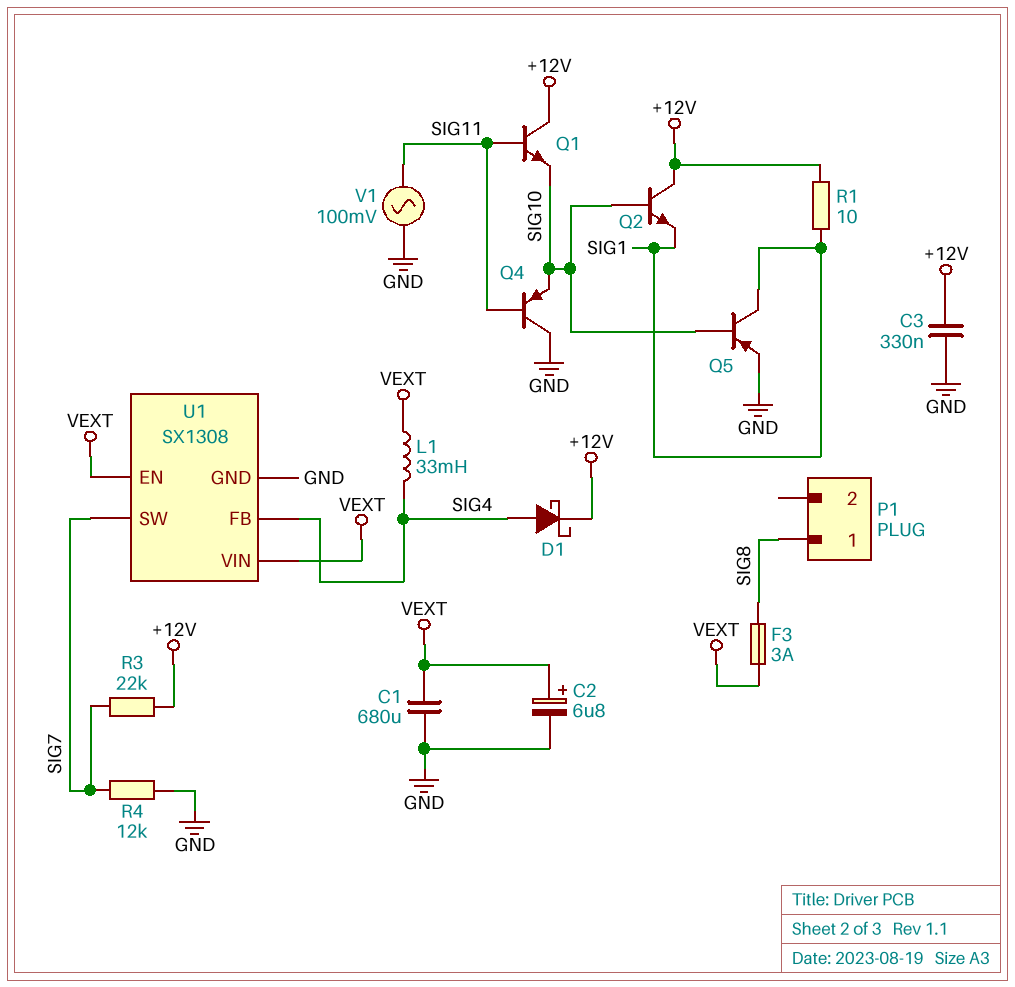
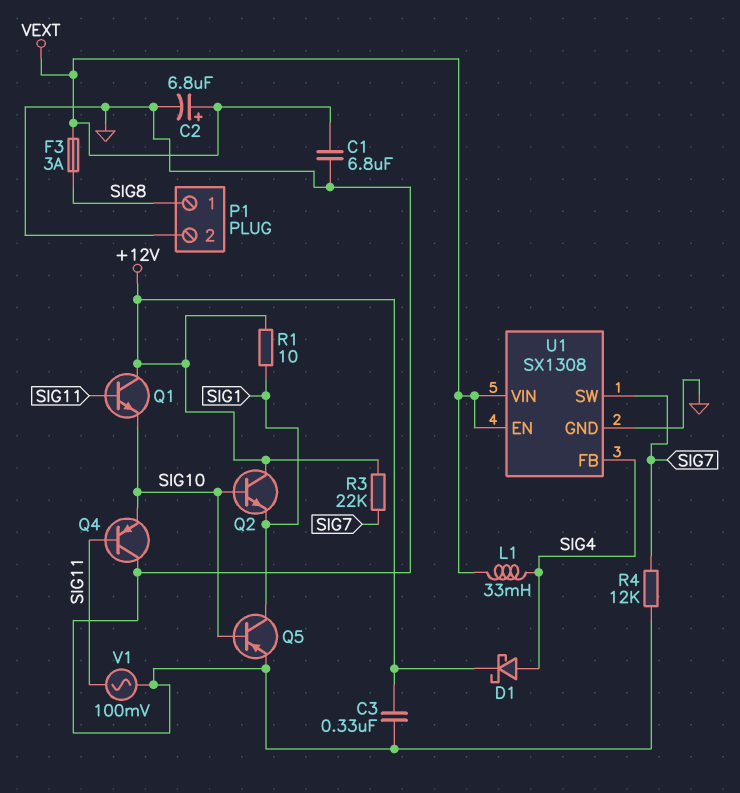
C1: 680uF (GND, VEXT) -> 6.8uF (GND, VEXT)
P1 pin 2: none -> GND

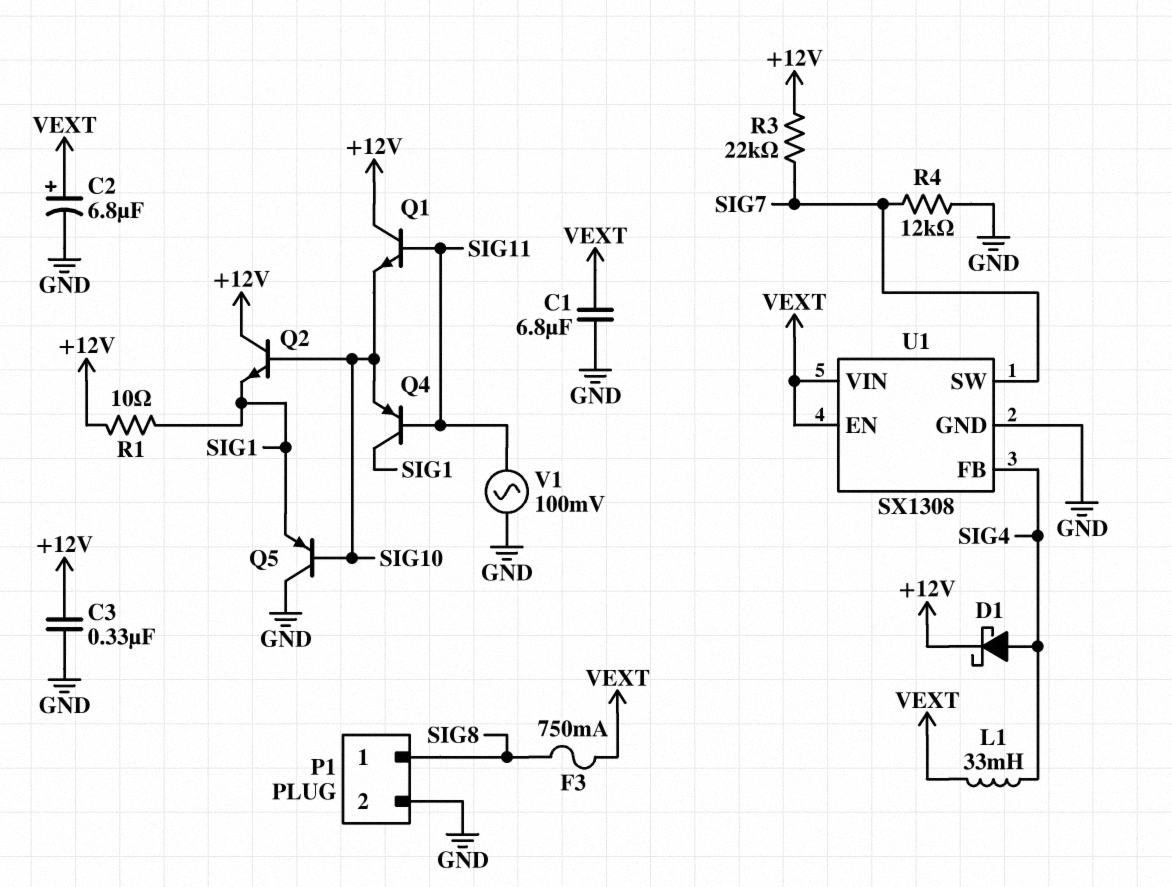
F3: 3A (SIG8, VEXT) -> 750mA (SIG8, VEXT)
Q4: PNP (B SIG11, C GND, E SIG10) -> PNP (B SIG11, C SIG1, E SIG10)
Q5: PNP (B SIG10, C SIG1, E GND) -> PNP (B SIG10, C GND, E SIG1)

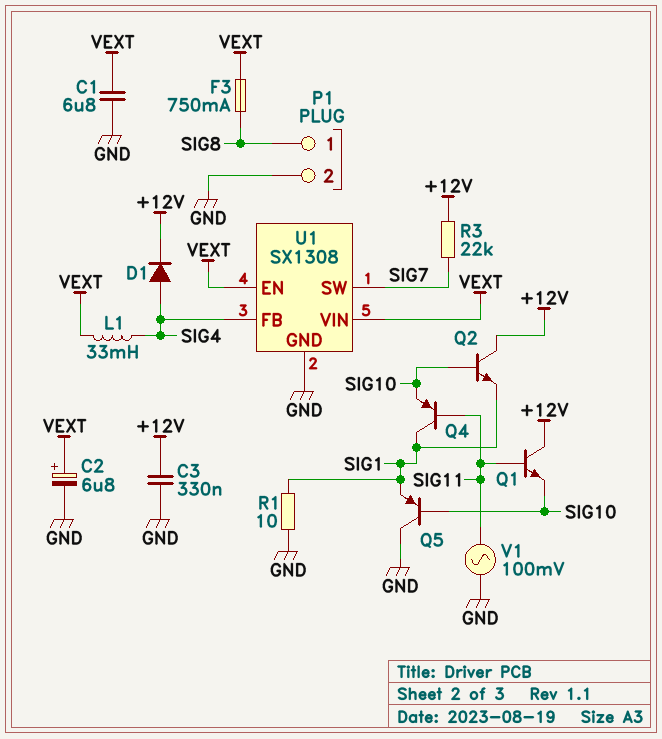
D1: schottky (A SIG4, K +12V) -> diode (A SIG4, K +12V)
R1: 10 (+12V, SIG1) -> 10 (GND, SIG1)
R4: 12k (GND, SIG7) -> none

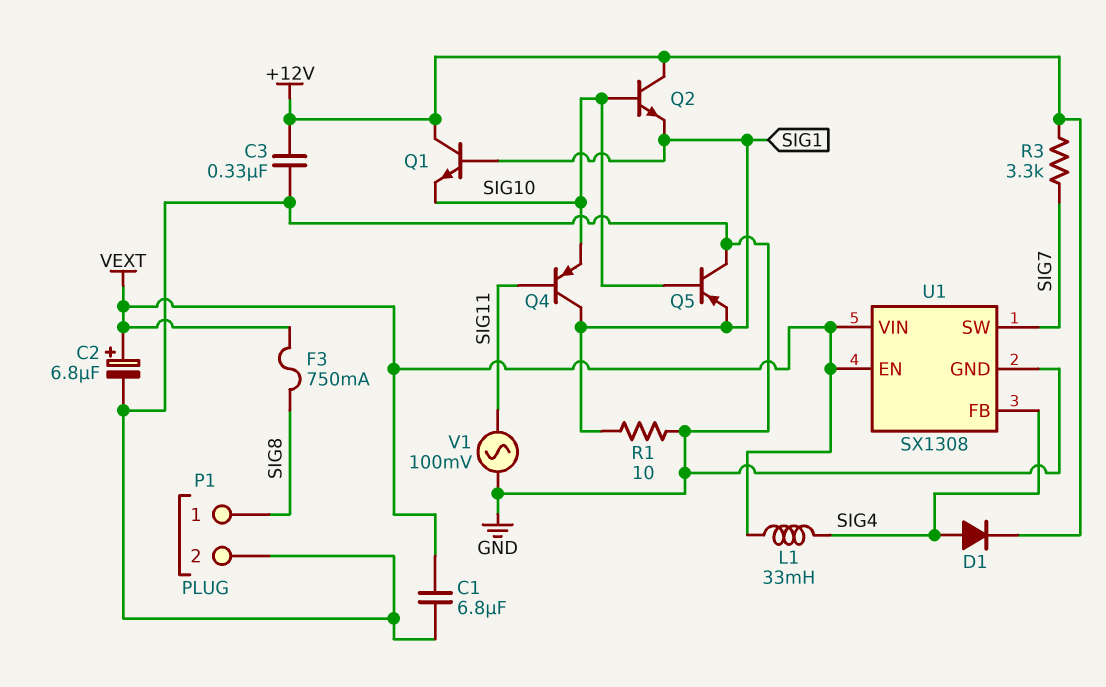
Q1: NPN (B SIG11, C +12V, E SIG10) -> NPN (B SIG1, C +12V, E SIG10)
R3: 22k (+12V, SIG7) -> 3.3k (+12V, SIG7)

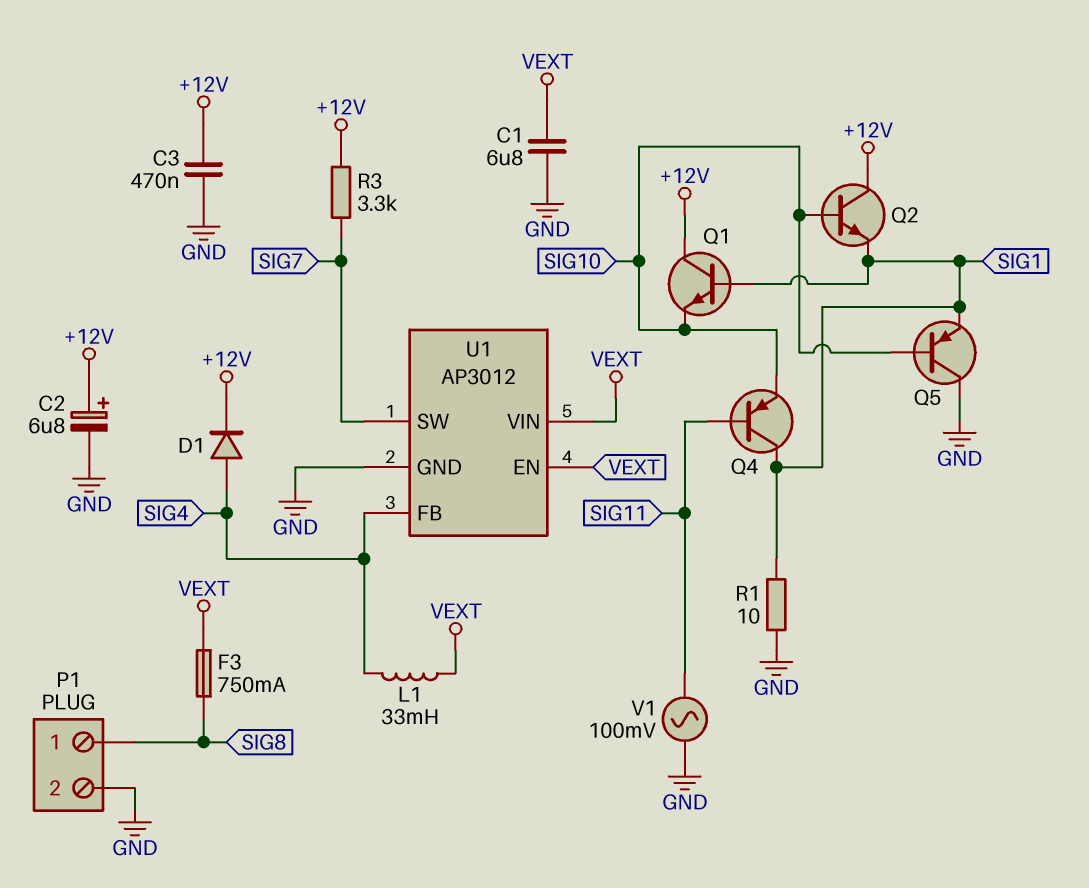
C2: 6.8uF (plus VEXT, minus GND) -> 6.8uF (plus +12V, minus GND)
C3: 330nF (+12V, GND) -> 470nF (+12V, GND)
U1: SX1308 -> AP3012

